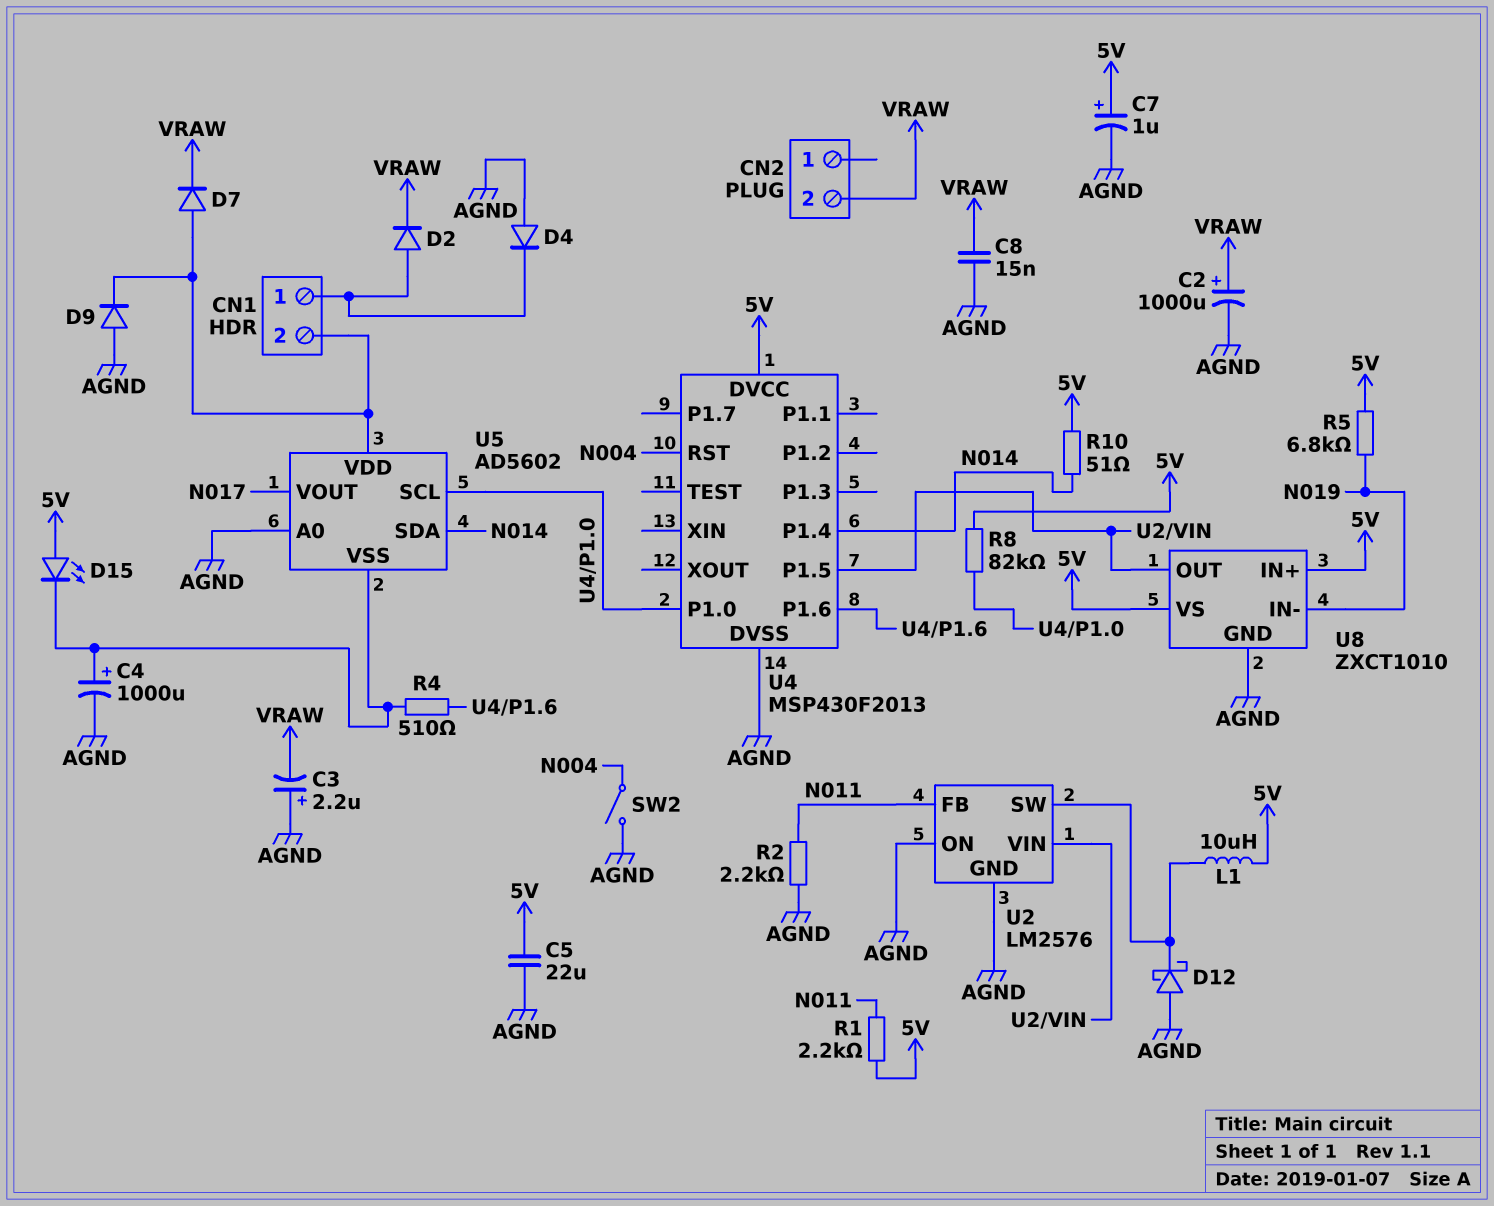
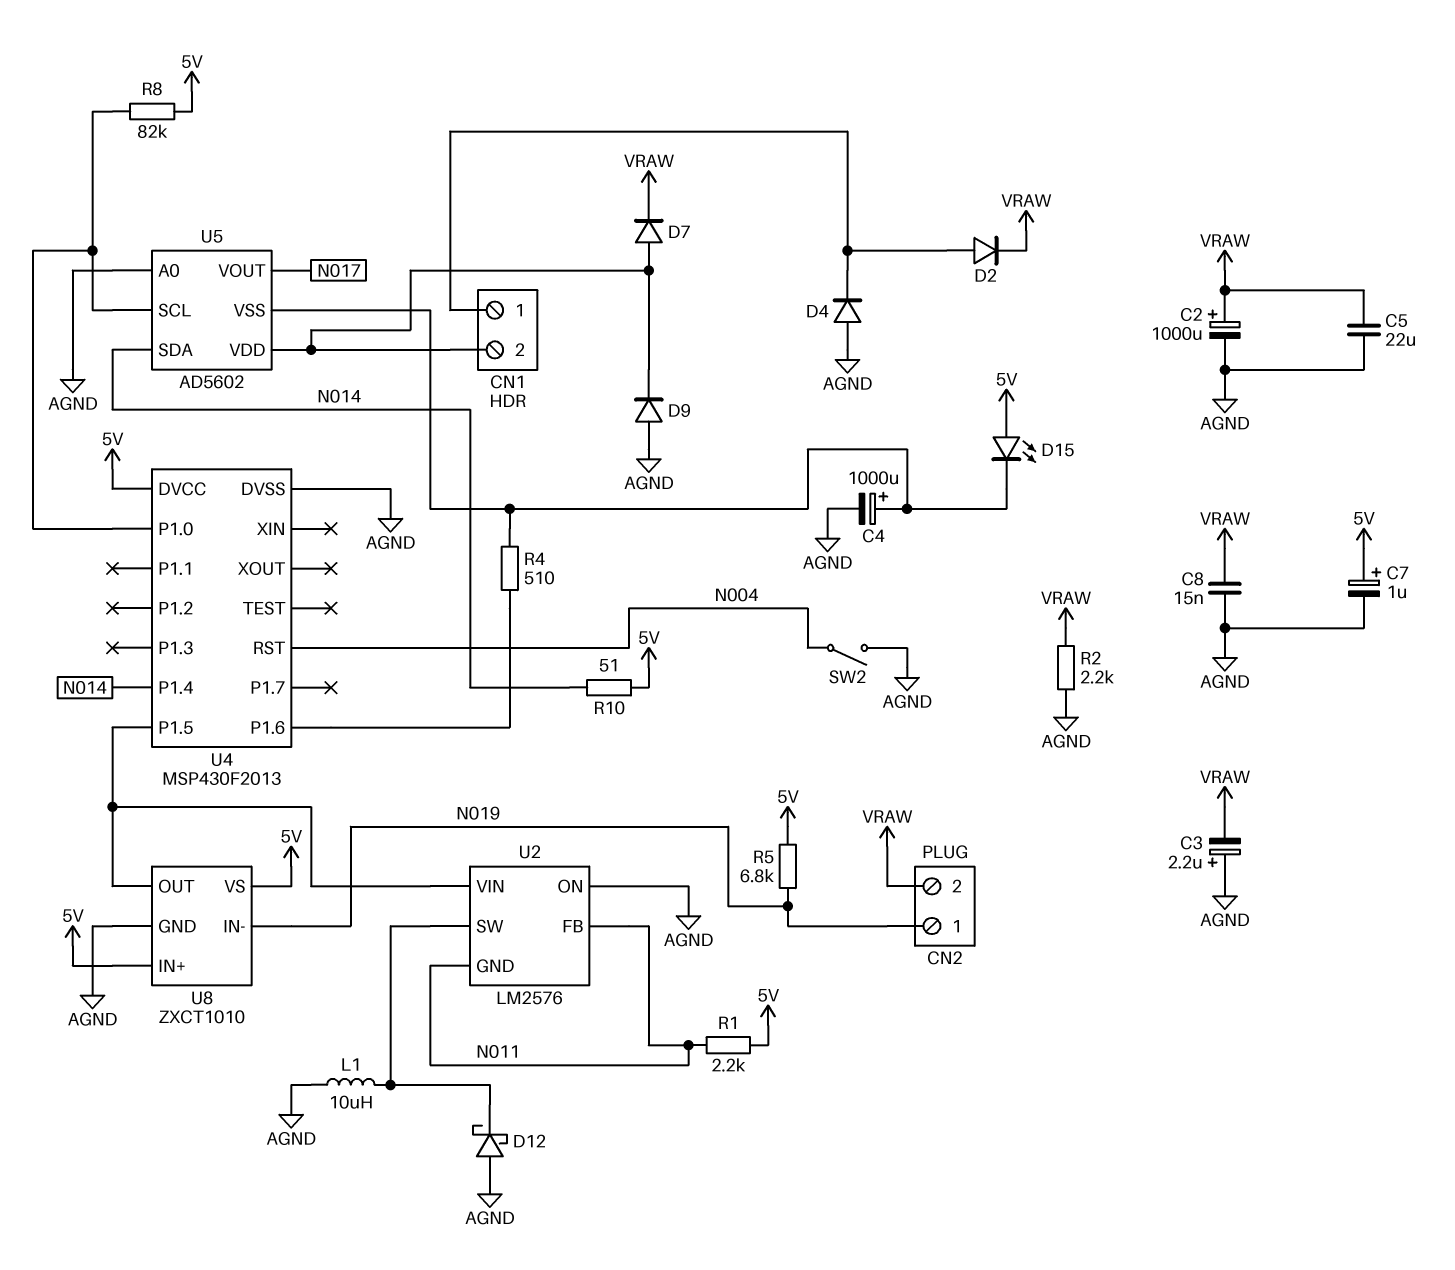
C5: 22uF (5V, AGND) -> 22uF (AGND, VRAW)
CN2 pin 1: none -> N019
L1: 10uH (5V, U2/SW) -> 10uH (AGND, U2/SW)
R2: 2.2k (AGND, N011) -> 2.2k (AGND, VRAW)
U2 pin GND: AGND -> N011

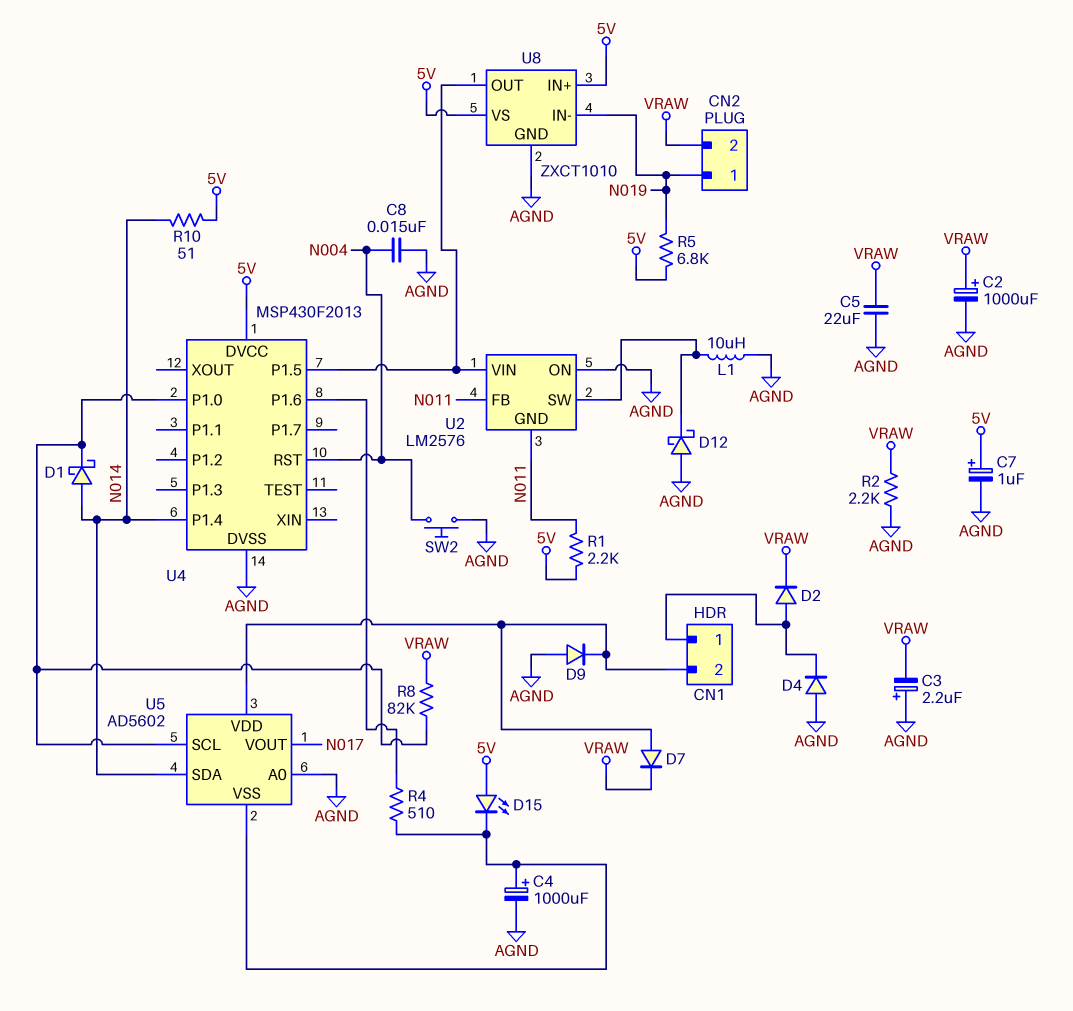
C8: 15nF (AGND, VRAW) -> 15nF (AGND, N004)
D1: none -> schottky (A N014, K U4/P1.0)
R8: 82k (5V, U4/P1.0) -> 82k (U4/P1.0, VRAW)
SW2: switch (AGND, N004) -> button (AGND, N004)

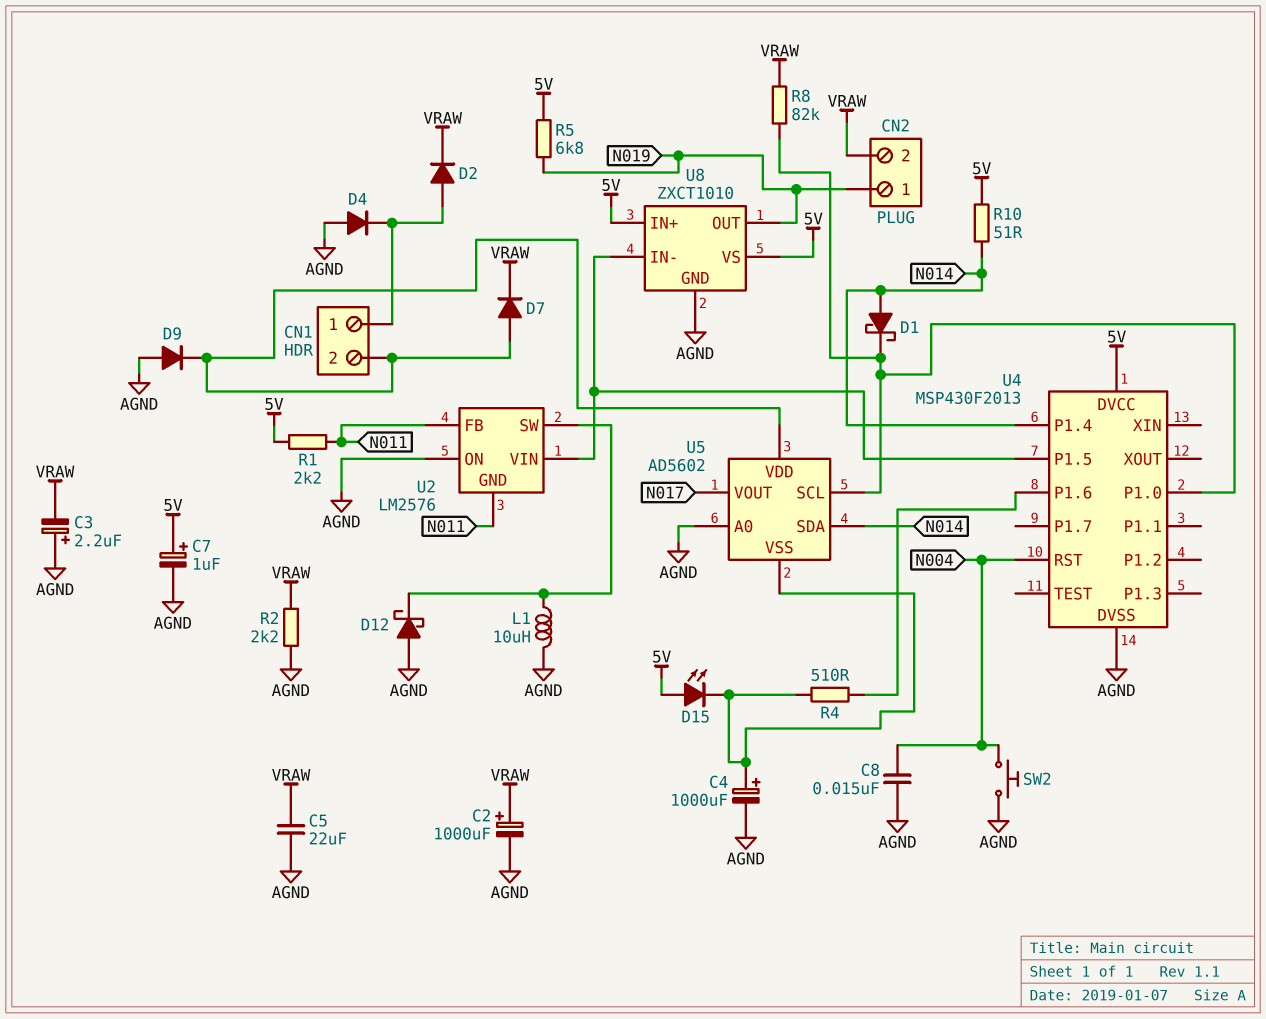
U8 pin IN-: N019 -> U2/VIN
U8 pin OUT: U2/VIN -> N019

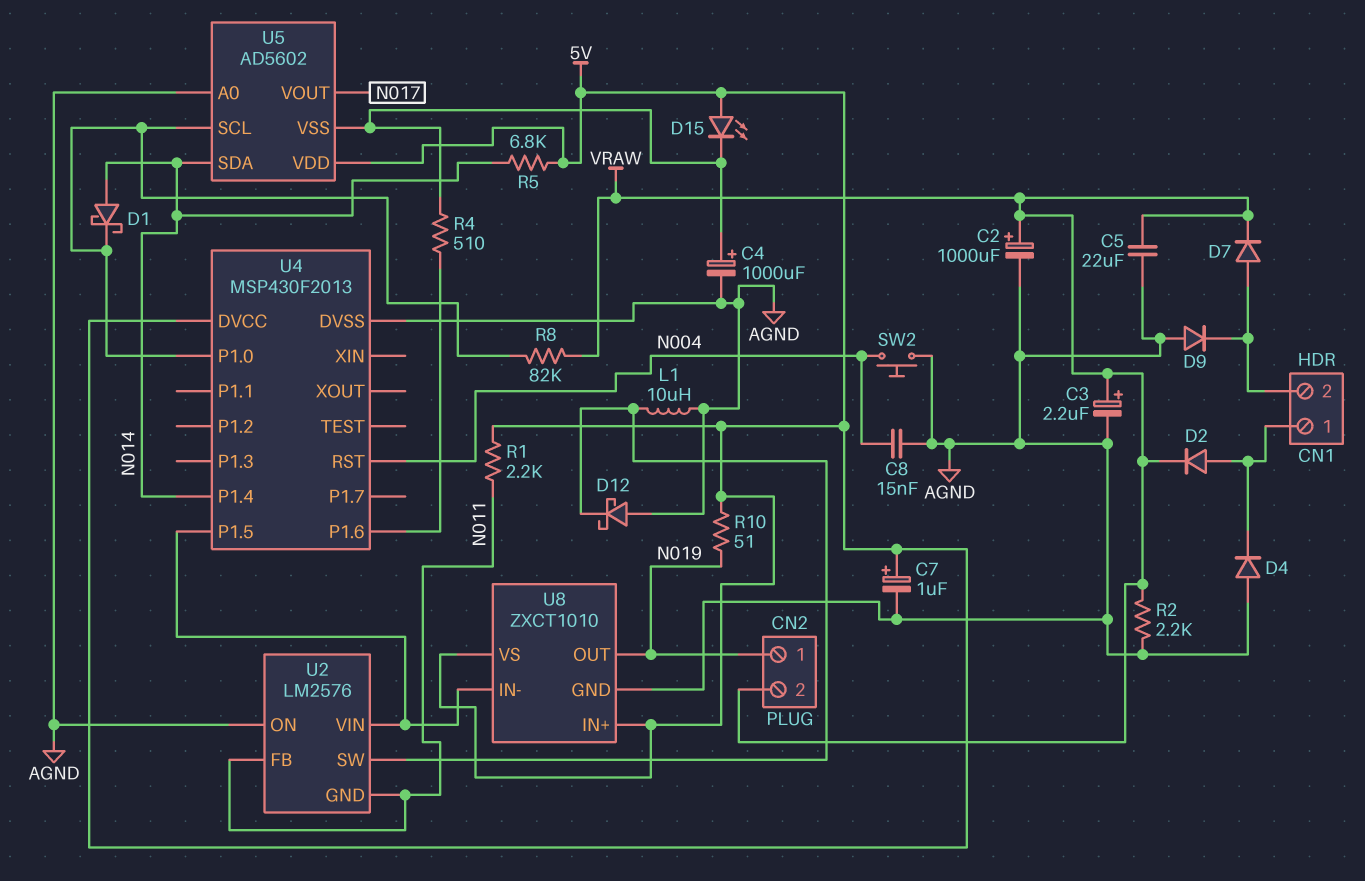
C3: 2.2uF (plus AGND, minus VRAW) -> 2.2uF (plus VRAW, minus AGND)
R5: 6.8k (5V, N019) -> 6.8k (5V, N014)
R10: 51 (5V, N014) -> 51 (5V, N019)
U5 pin VDD: CN1/2 -> 5V

